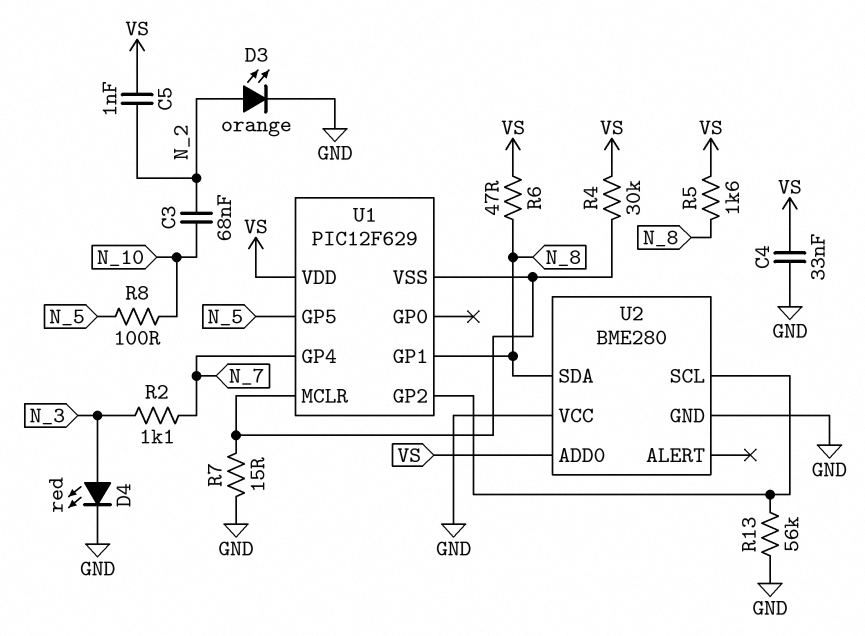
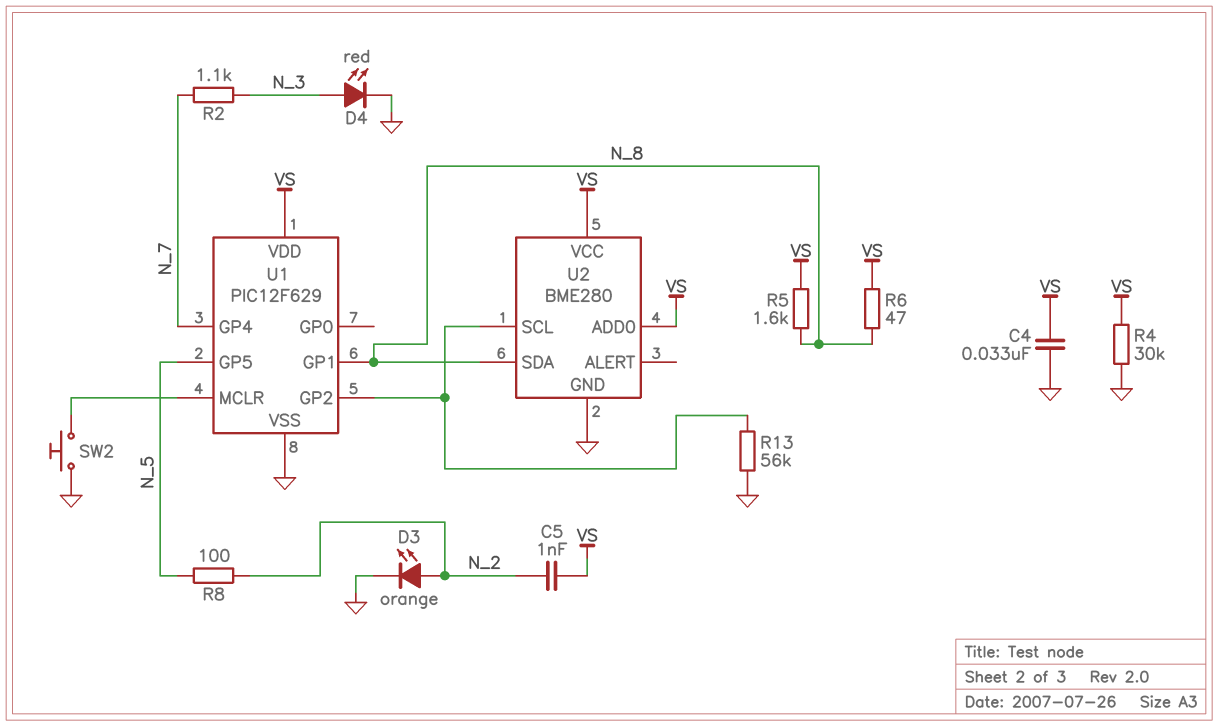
C3: 68nF (N_2, N_10) -> none
R4: 30k (U1/MCLR, VS) -> 30k (GND, VS)
R7: 15 (GND, U1/MCLR) -> none
R8: 100 (N_5, N_10) -> 100 (N_2, N_5)
SW2: none -> button (GND, U1/MCLR)
U1 pin VSS: U1/MCLR -> GND
U2 pin VCC: GND -> VS

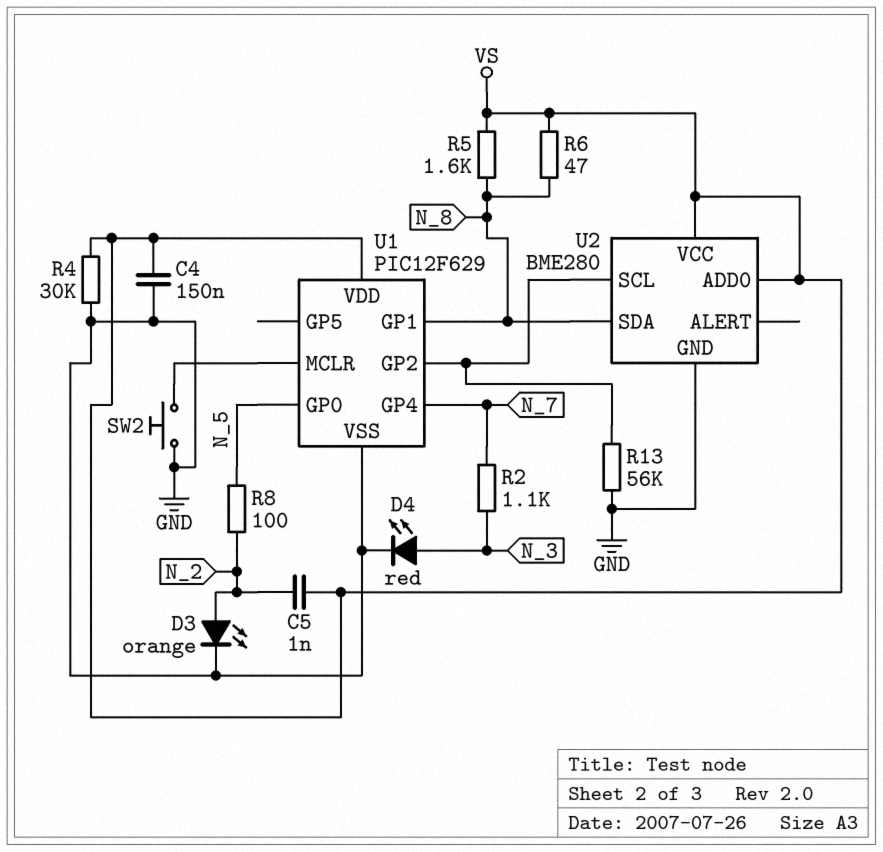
C4: 33nF (GND, VS) -> 150nF (GND, VS)
U1 pin GP0: none -> N_5
U1 pin GP5: N_5 -> none

